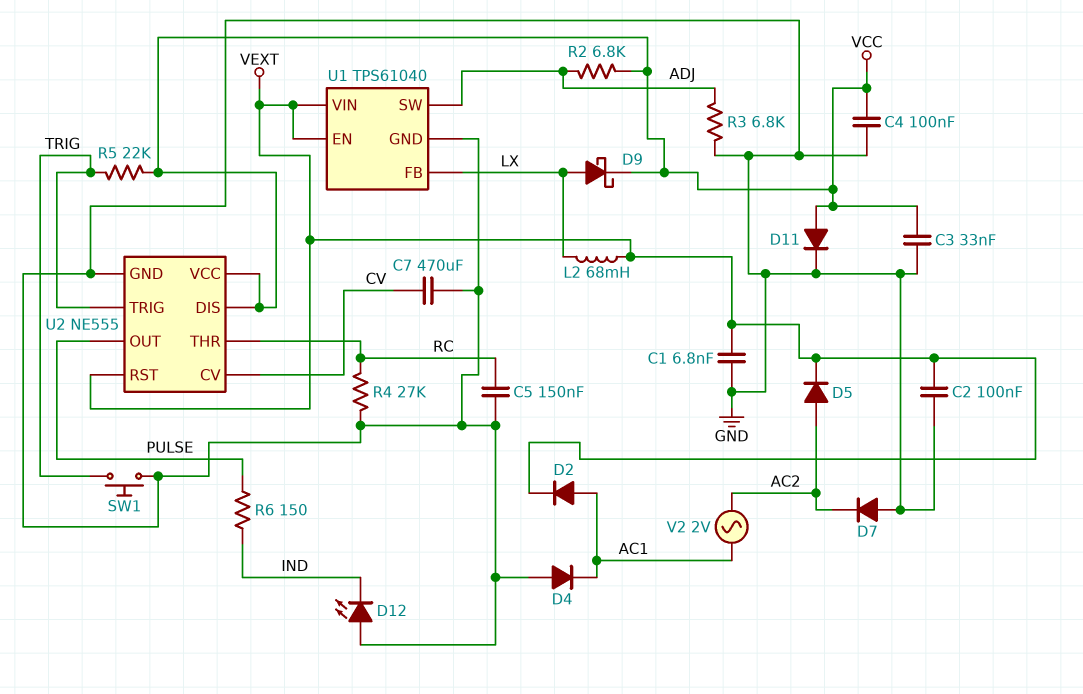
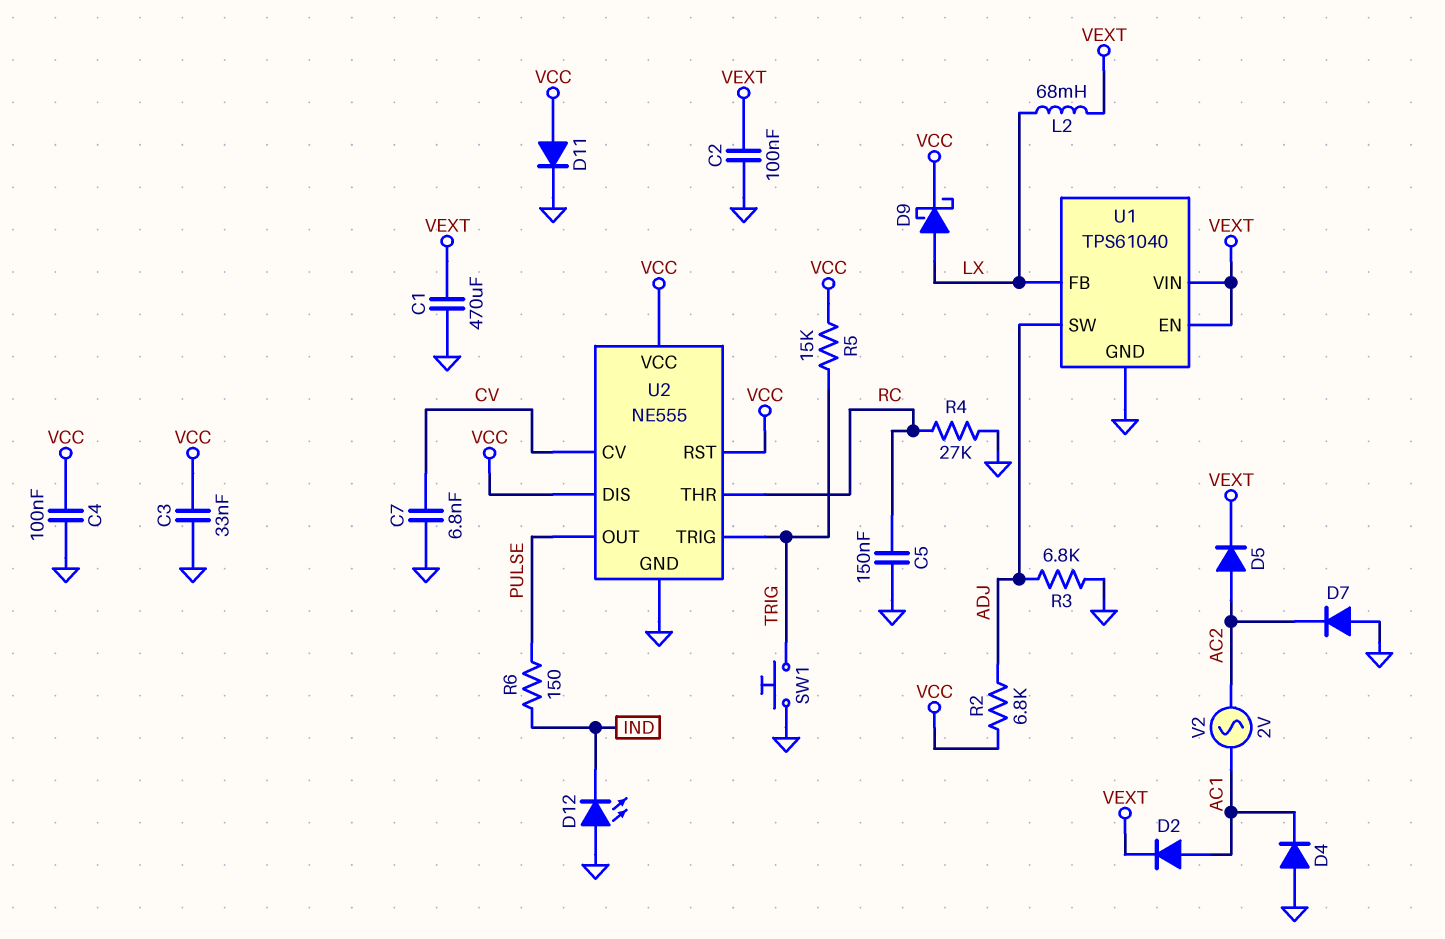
C1: 6.8nF (GND, VEXT) -> 470uF (GND, VEXT)
C7: 470uF (CV, GND) -> 6.8nF (CV, GND)
R5: 22k (TRIG, VCC) -> 15k (TRIG, VCC)
U2 pin RST: VEXT -> VCC

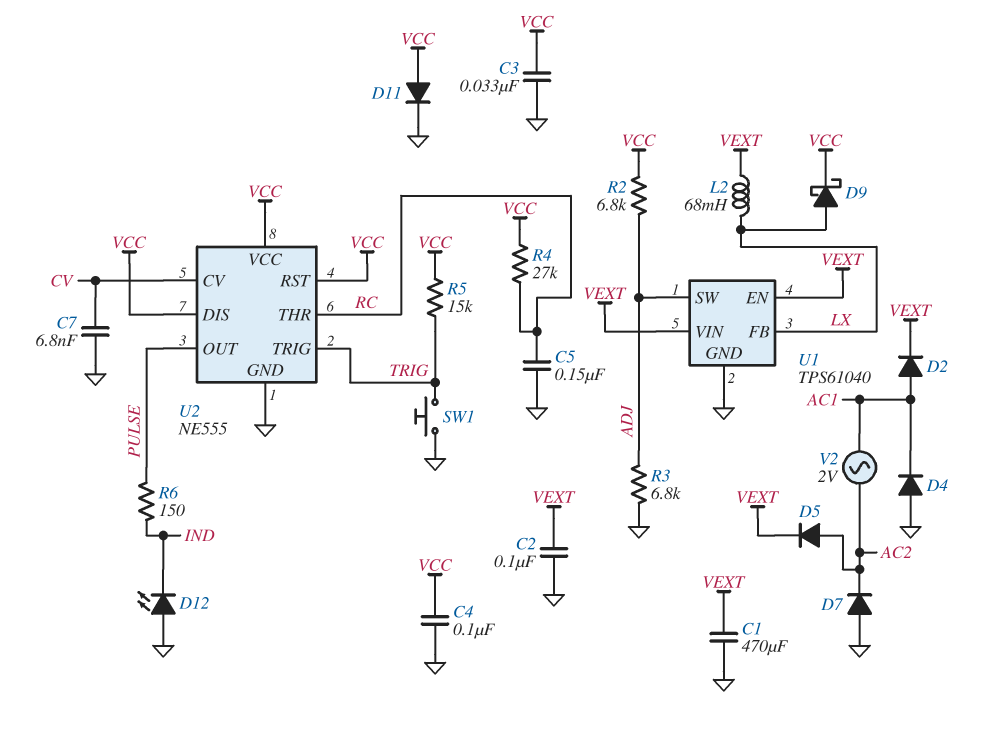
R4: 27k (GND, RC) -> 27k (RC, VCC)

